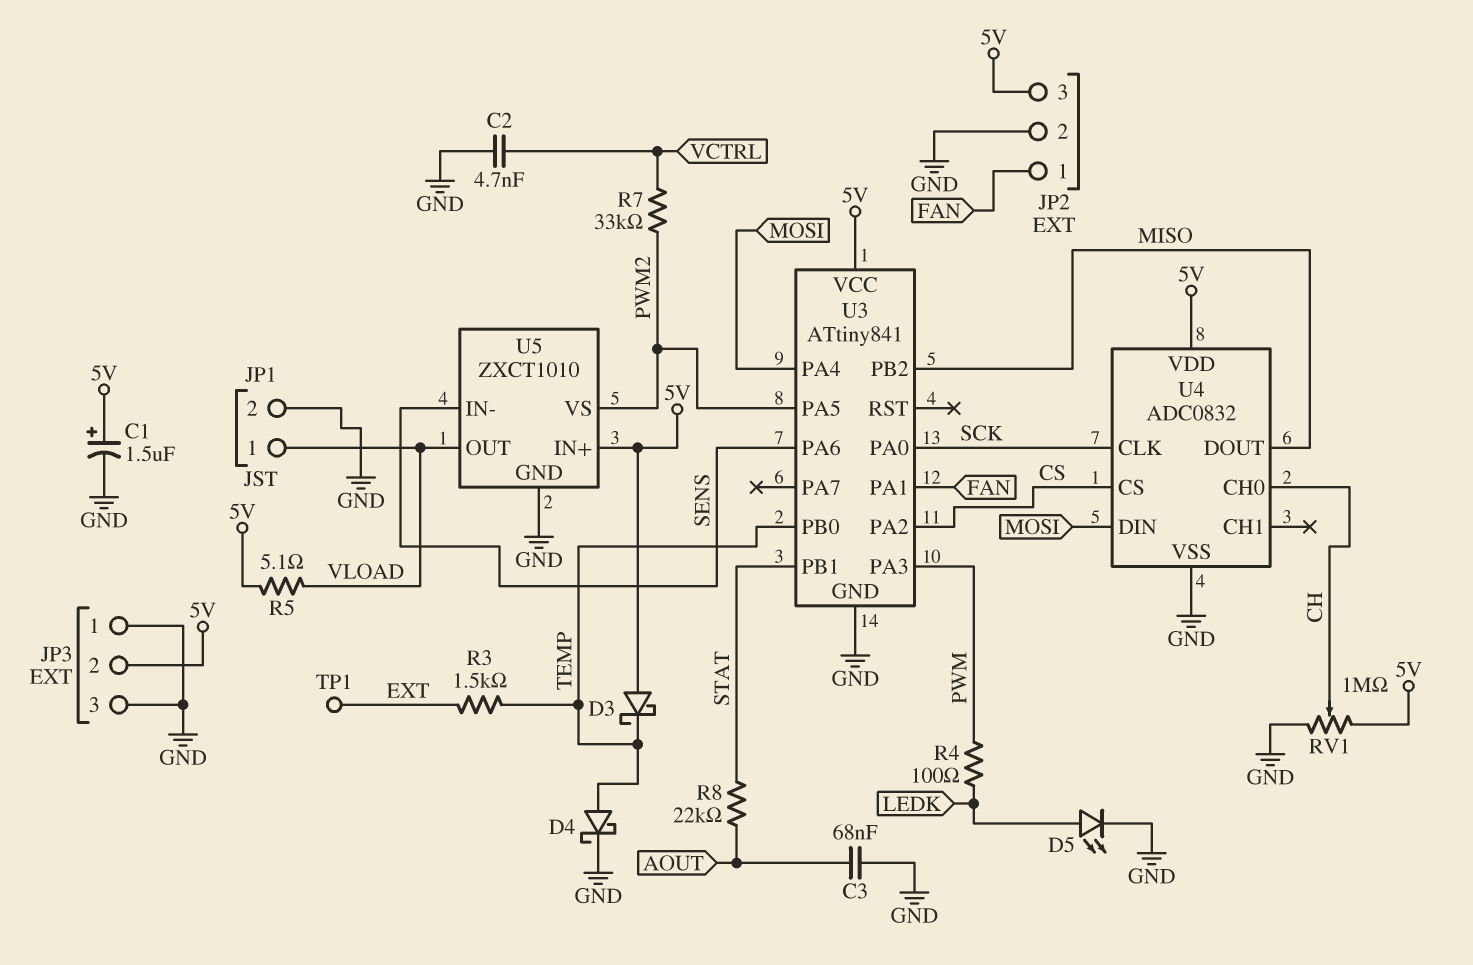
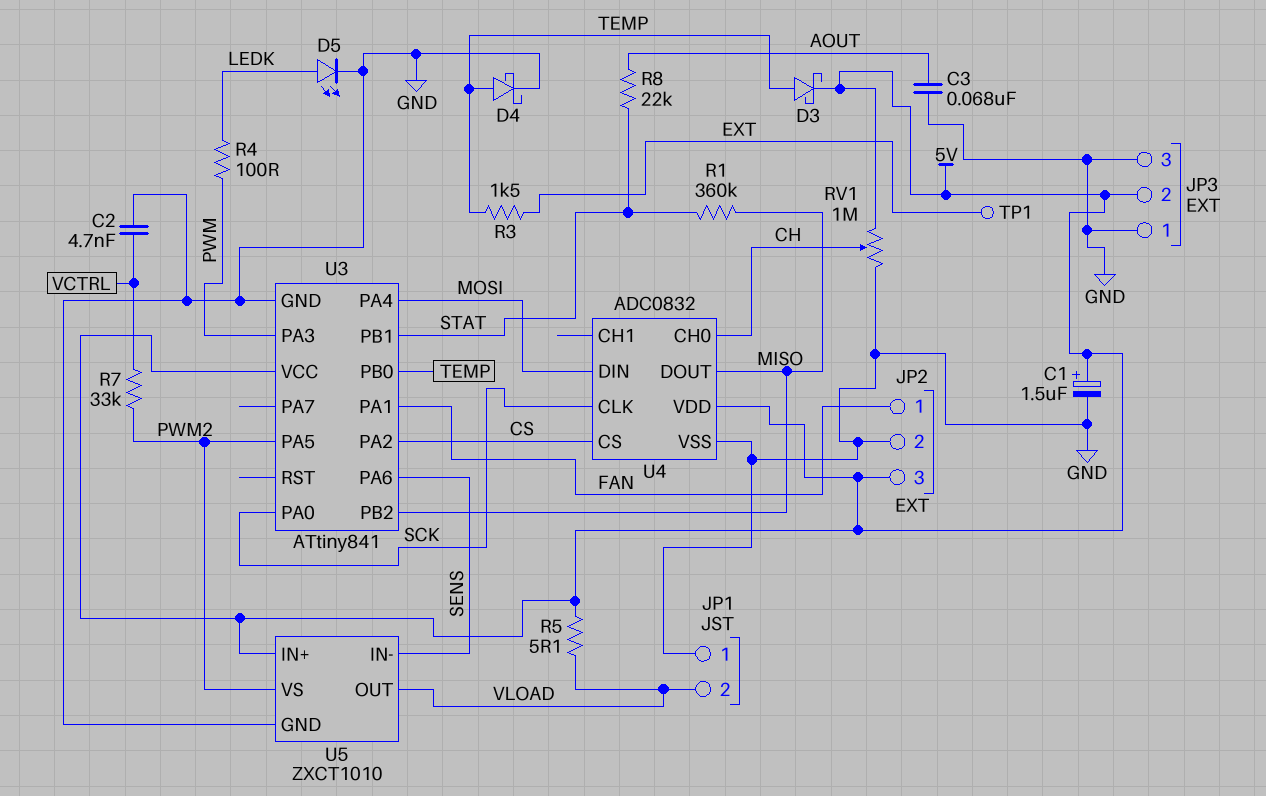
D3: schottky (A 5V, K TEMP) -> schottky (A TEMP, K 5V)
JP1 pin 1: VLOAD -> GND
JP1 pin 2: GND -> VLOAD
R1: none -> 360k (MISO, STAT)

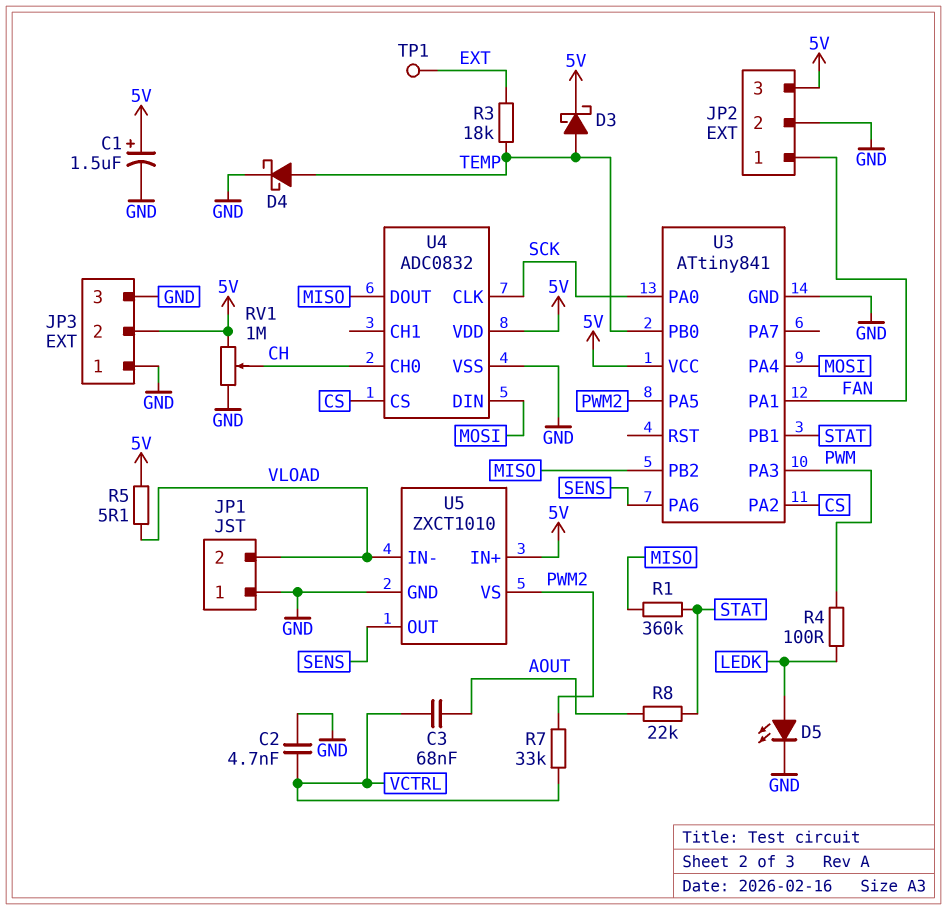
C3: 68nF (AOUT, GND) -> 68nF (AOUT, VCTRL)
R3: 1.5k (EXT, TEMP) -> 18k (EXT, TEMP)
U5 pin IN-: SENS -> VLOAD
U5 pin OUT: VLOAD -> SENS

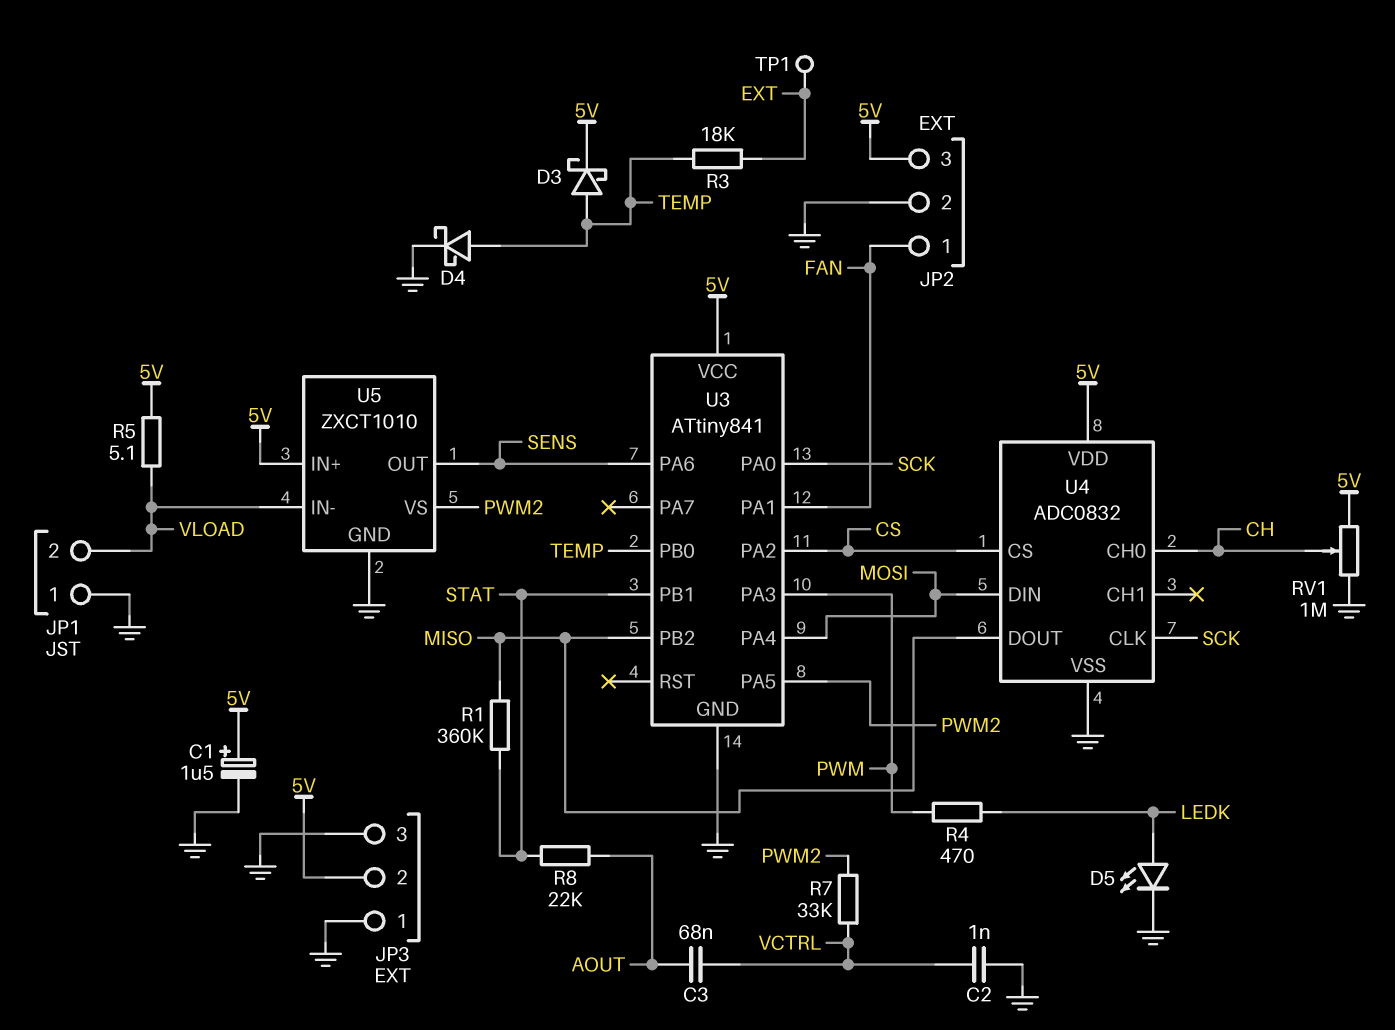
C2: 4.7nF (GND, VCTRL) -> 1nF (GND, VCTRL)
R4: 100 (LEDK, PWM) -> 470 (LEDK, PWM)

